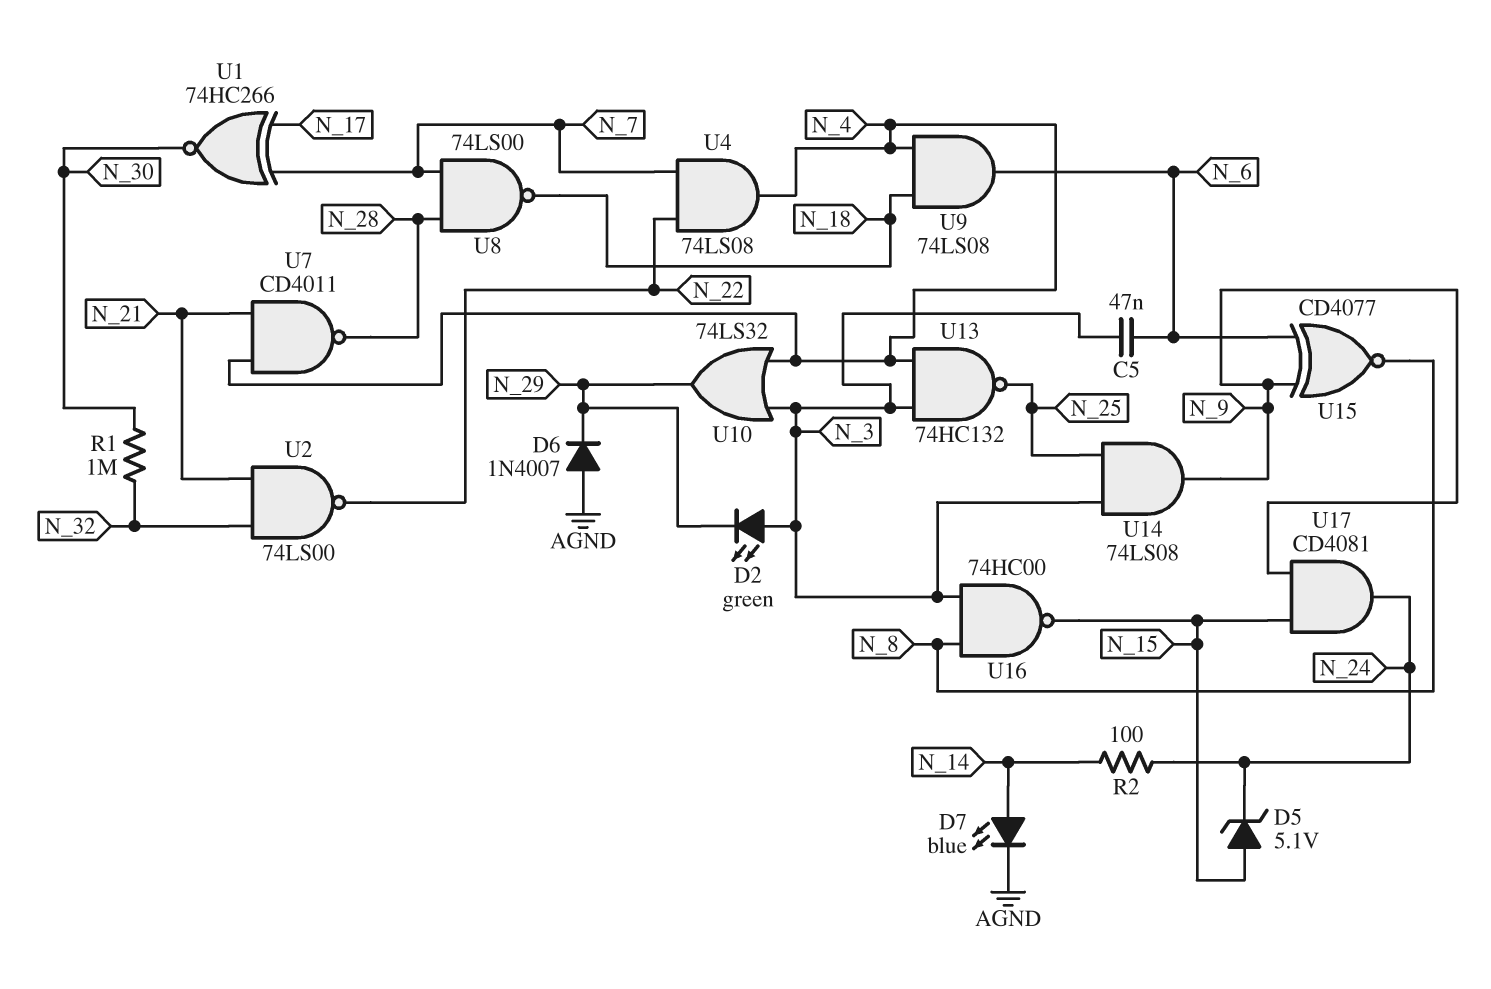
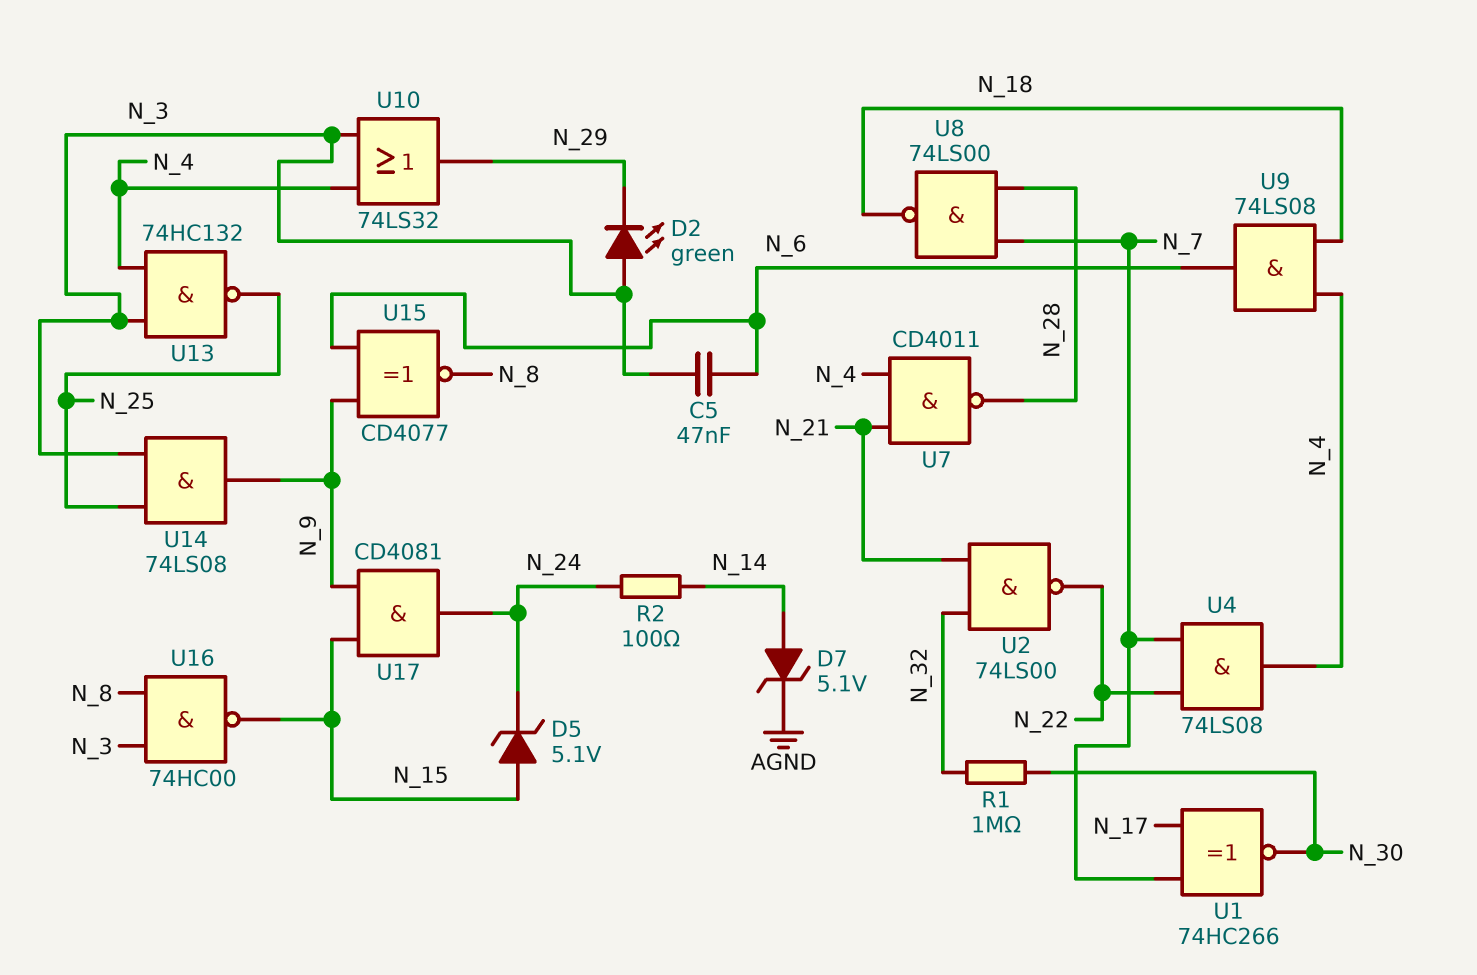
D6: diode 1N4007 (A AGND, K N_29) -> none
D7: LED blue (A N_14, K AGND) -> zener 5.1V (A N_14, K AGND)

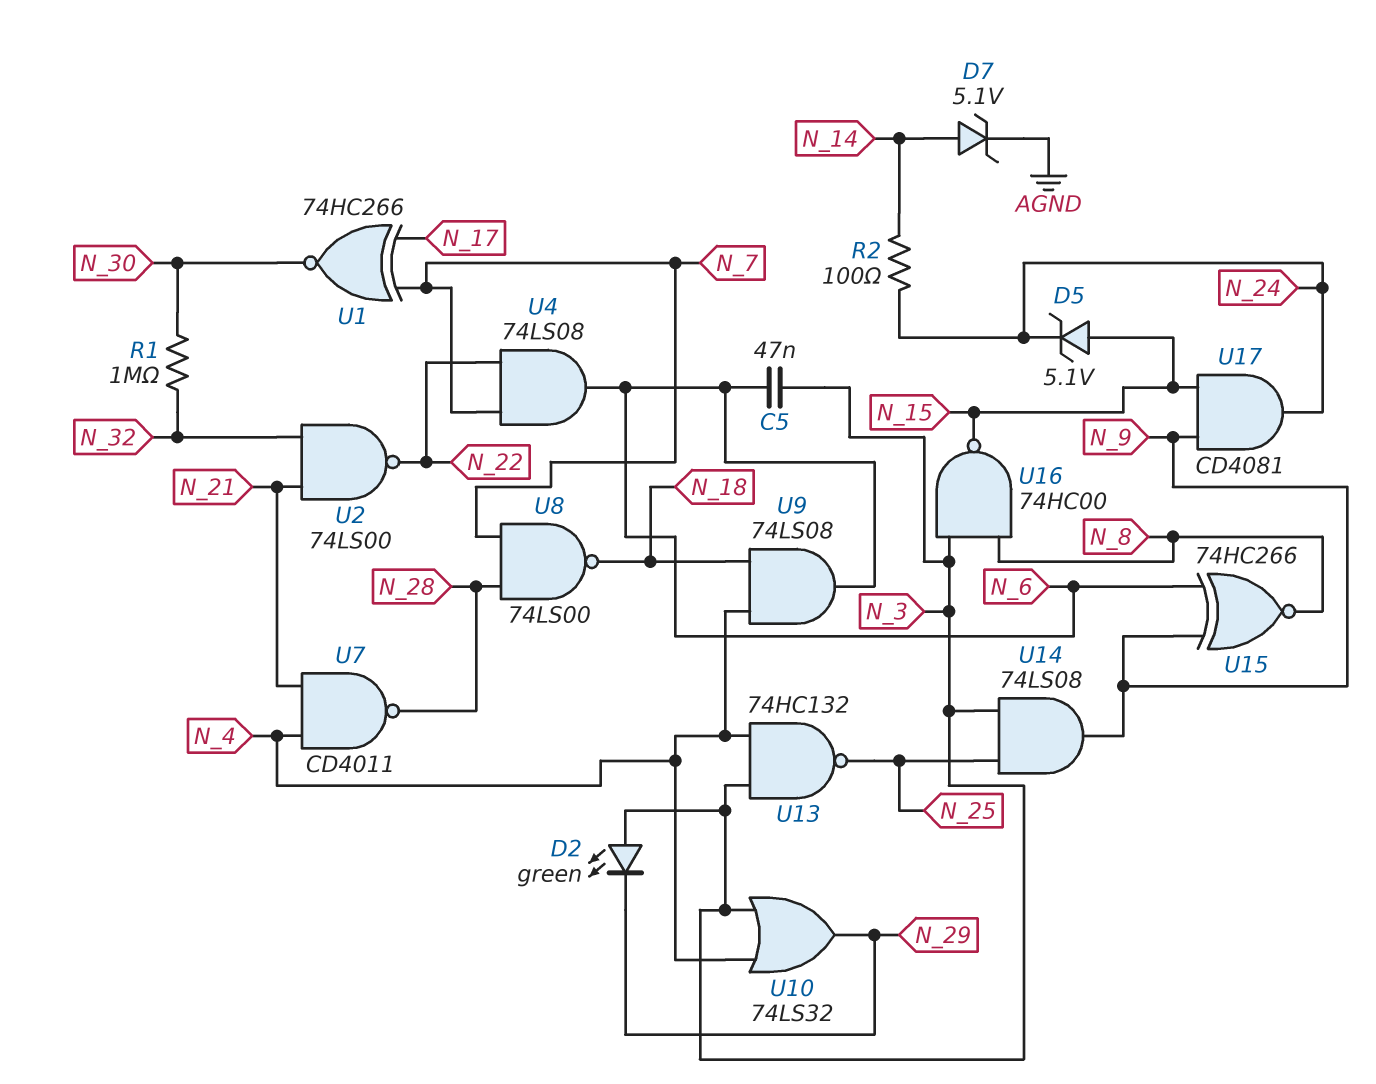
U4: AND 74LS08 (in N_7, in N_22, out N_4) -> AND 74LS08 (in N_7, in N_22, out N_6)
U15: XNOR CD4077 (in N_6, in N_9, out N_8) -> XNOR 74HC266 (in N_6, in N_9, out N_8)

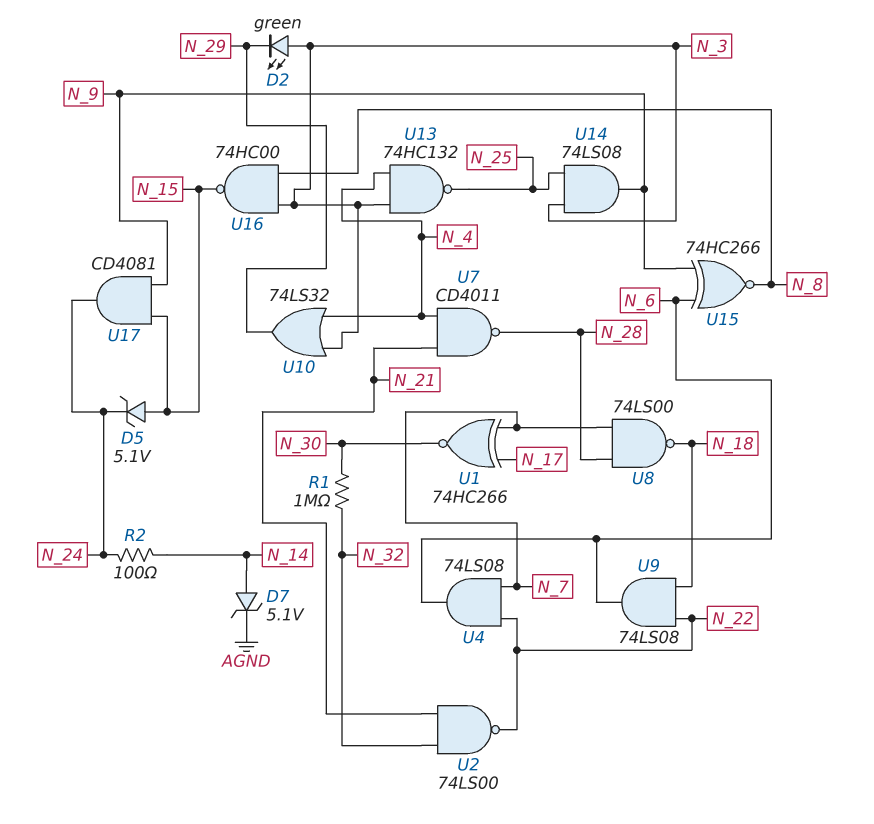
C5: 47nF (N_3, N_6) -> none
U9: AND 74LS08 (in N_4, in N_18, out N_6) -> AND 74LS08 (in N_18, in N_22, out N_6)

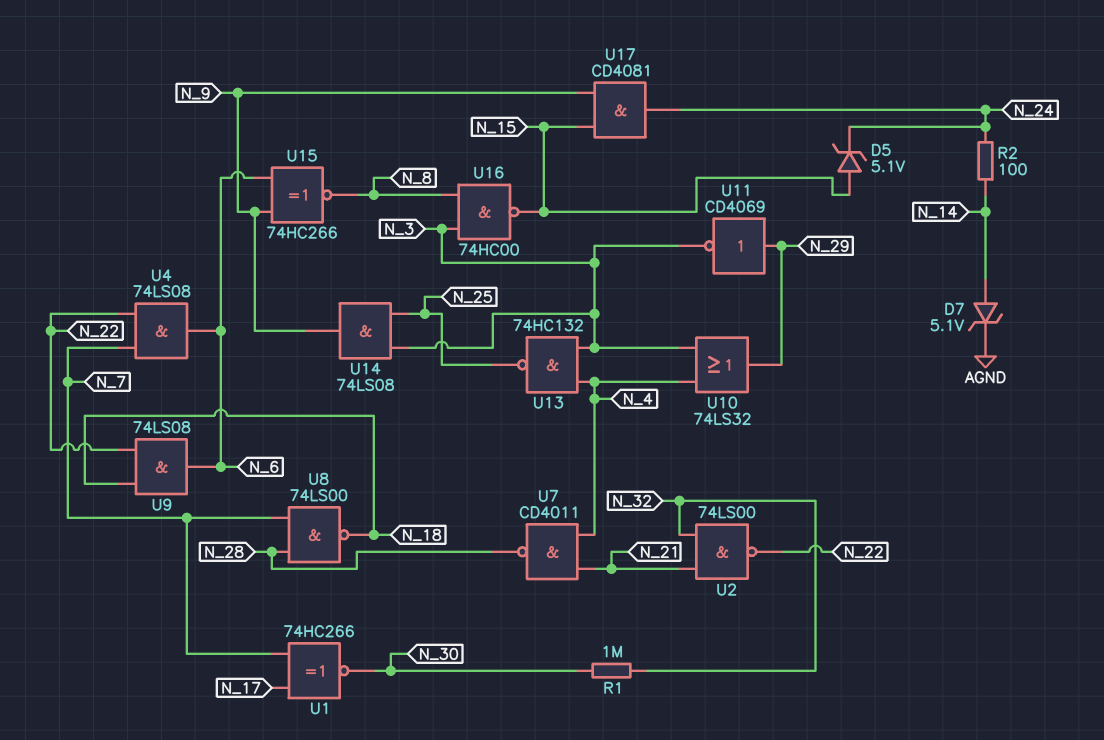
D2: LED green (A N_3, K N_29) -> none
U11: none -> NOT CD4069 (in N_29, out N_3)

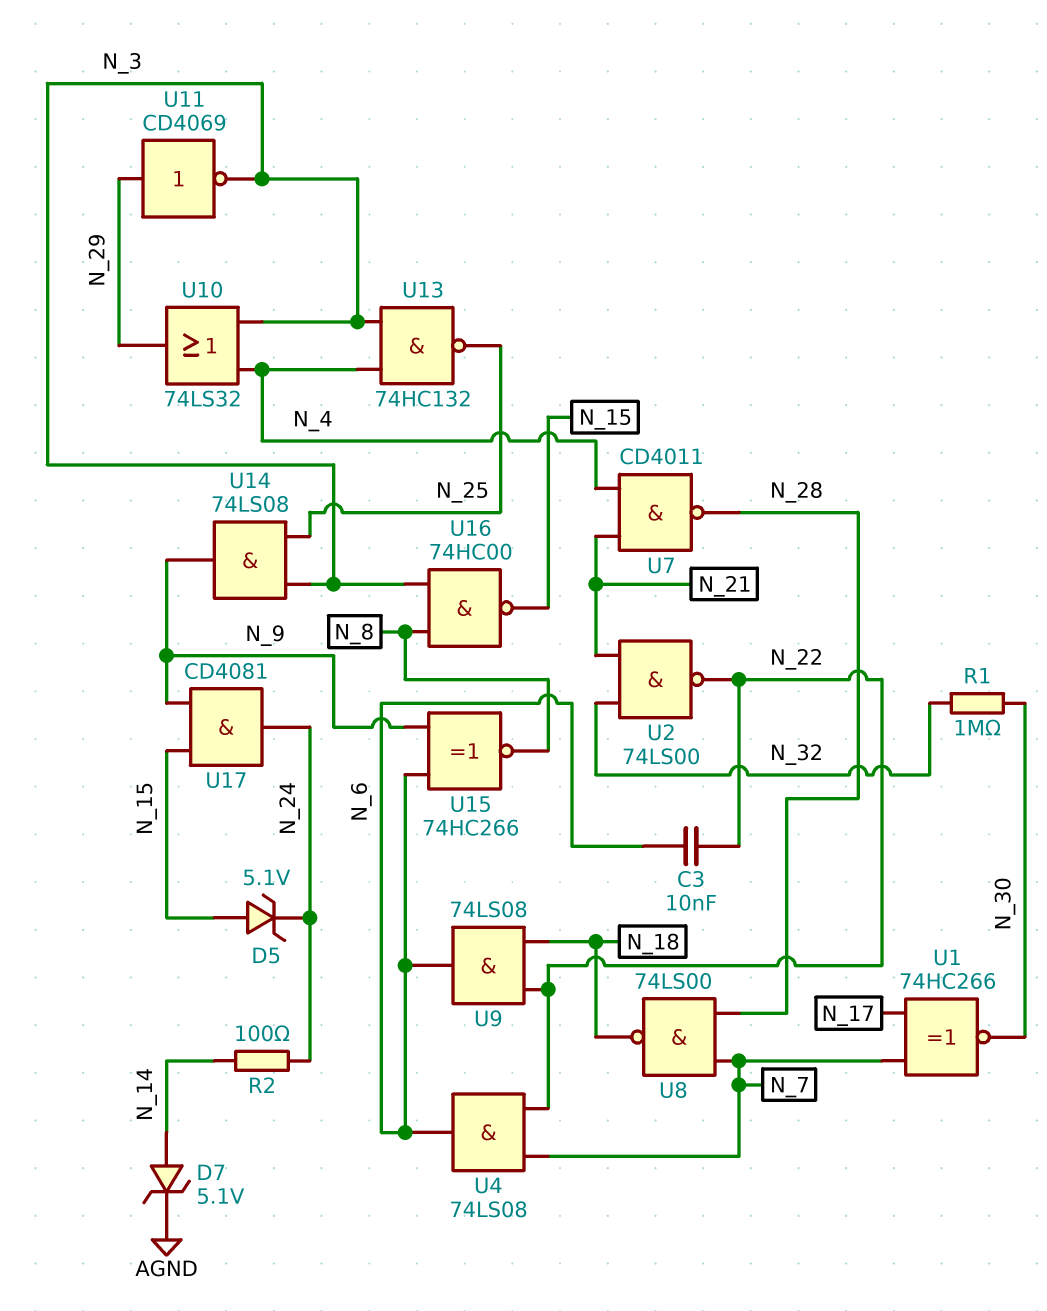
C3: none -> 10nF (N_6, N_22)

